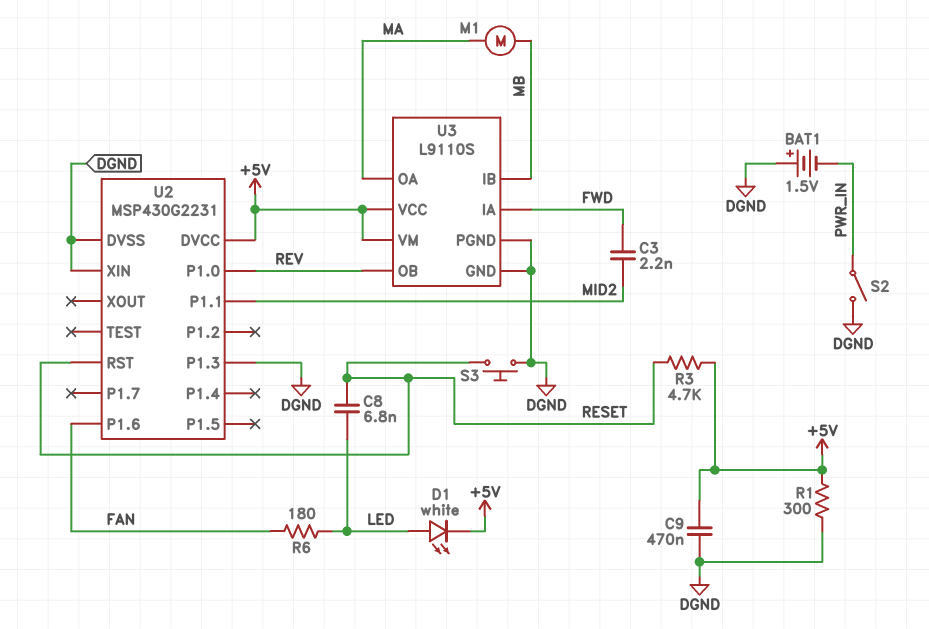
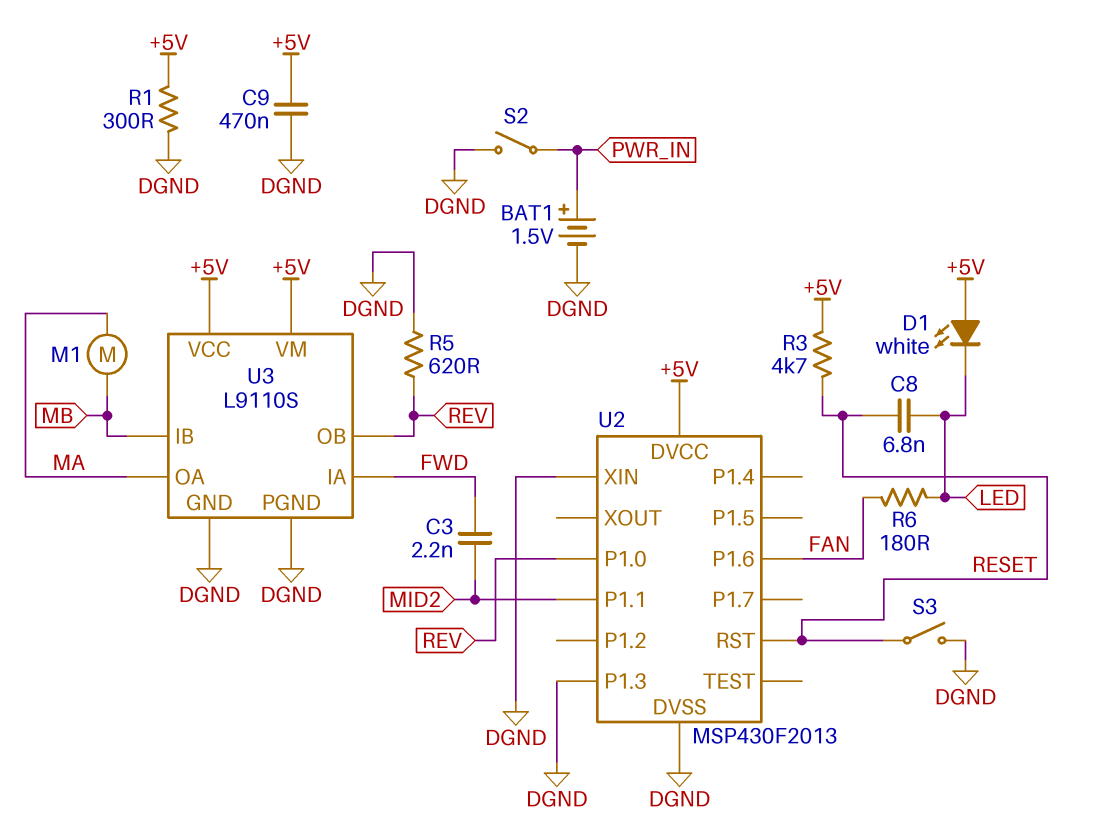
BAT1: 1.5V (plus DGND, minus PWR_IN) -> 1.5V (plus PWR_IN, minus DGND)
D1: LED white (A LED, K +5V) -> LED white (A +5V, K LED)
R5: none -> 620 (DGND, REV)
S3: button (DGND, RESET) -> switch (DGND, RESET)
U2: MSP430G2231 -> MSP430F2013

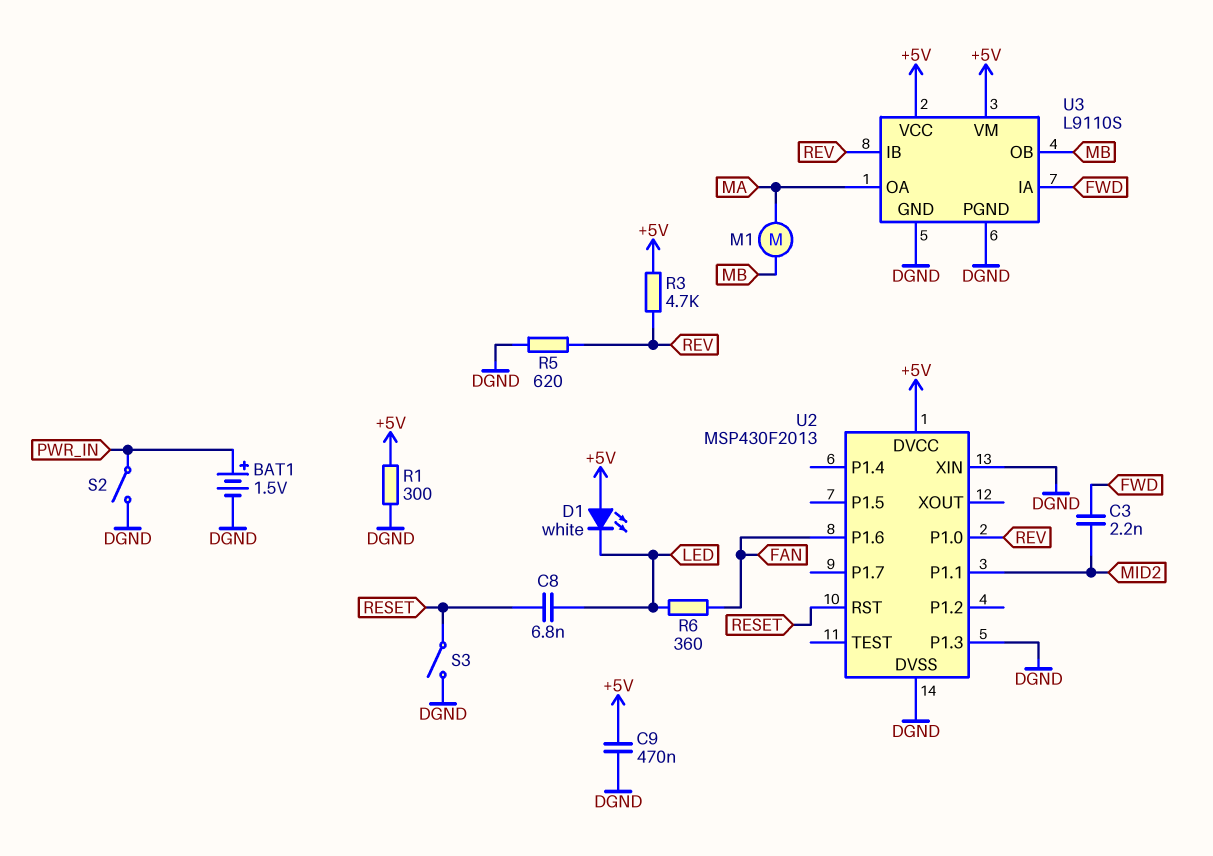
R3: 4.7k (+5V, RESET) -> 4.7k (+5V, REV)
R6: 180 (FAN, LED) -> 360 (FAN, LED)
U3 pin IB: MB -> REV
U3 pin OB: REV -> MB

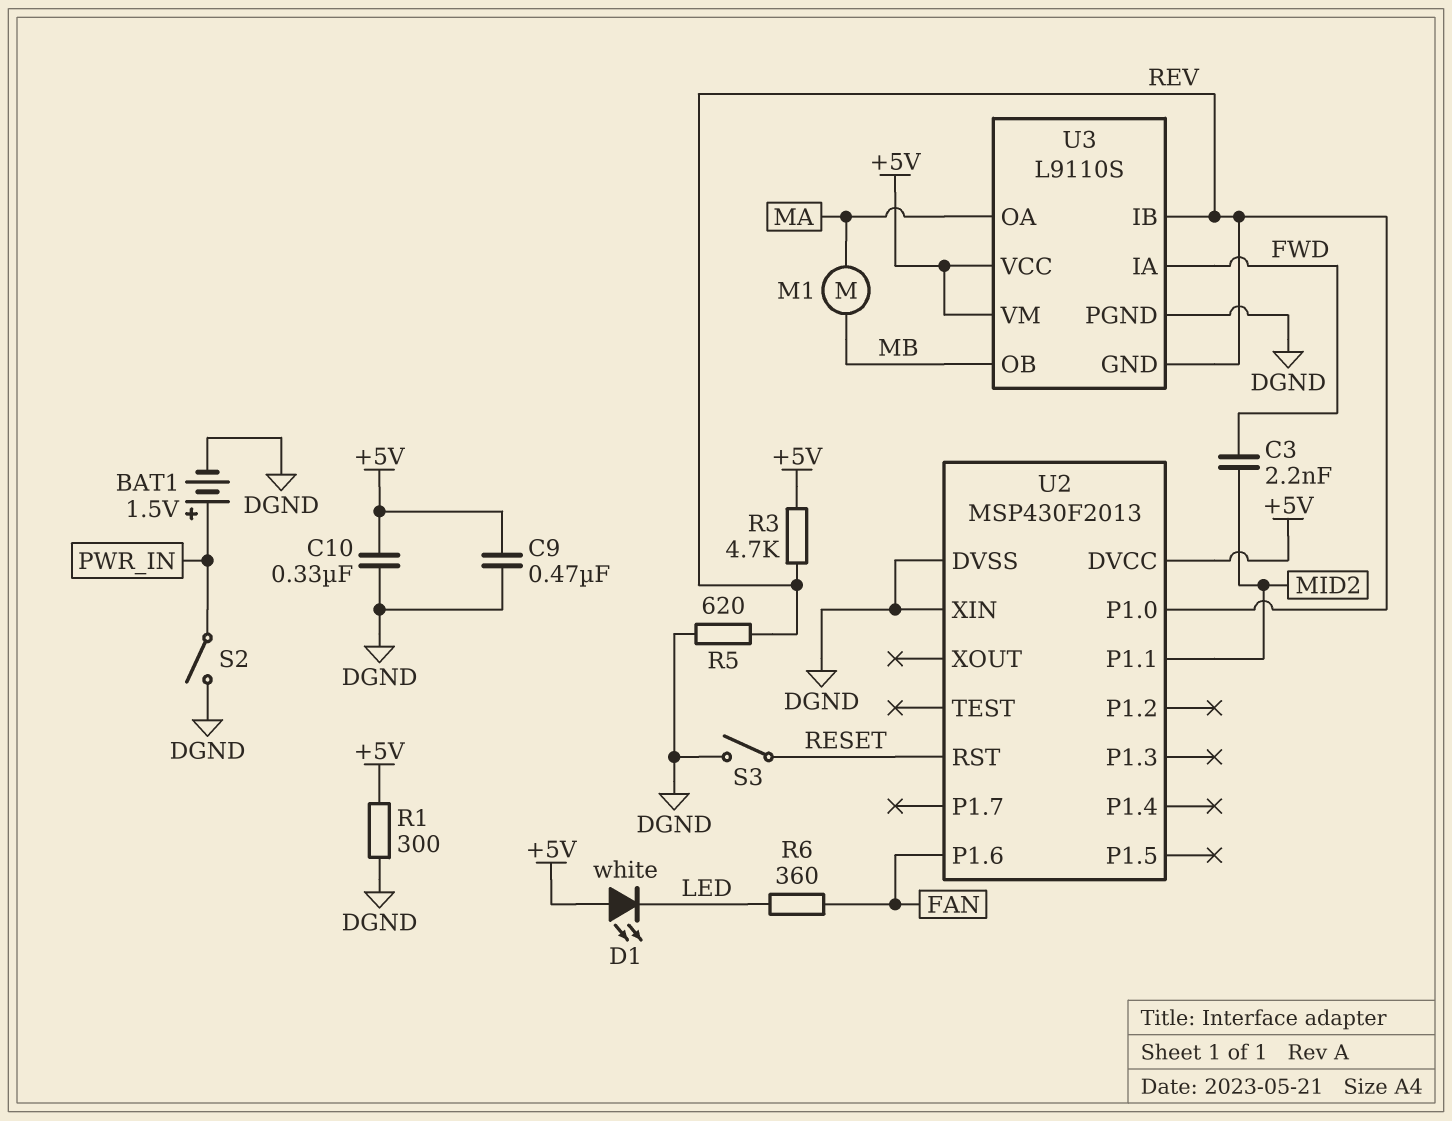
C8: 6.8nF (LED, RESET) -> none
C10: none -> 330nF (+5V, DGND)
U2 pin P1.3: DGND -> none
U3 pin GND: DGND -> REV

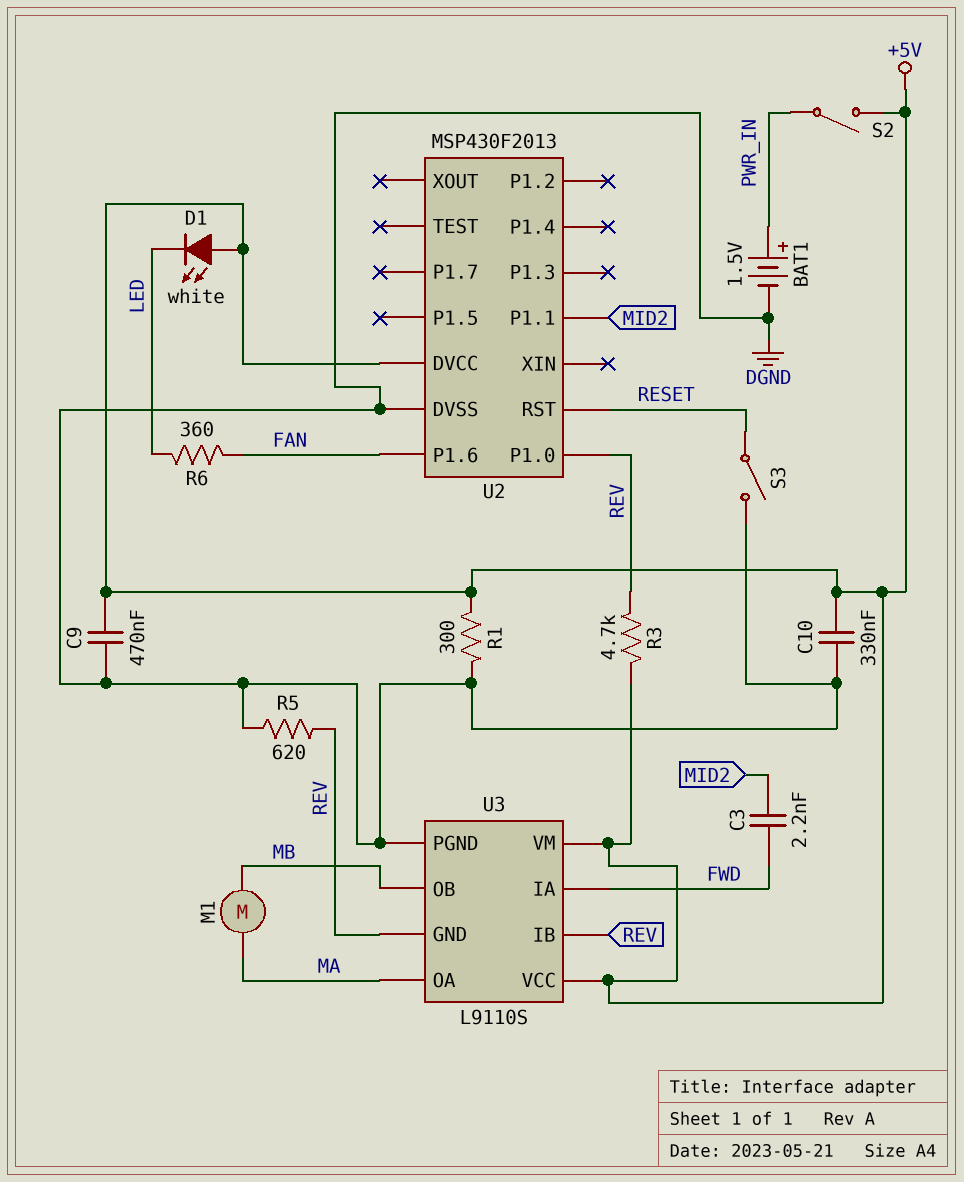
S2: switch (DGND, PWR_IN) -> switch (+5V, PWR_IN)
U2 pin XIN: DGND -> none

